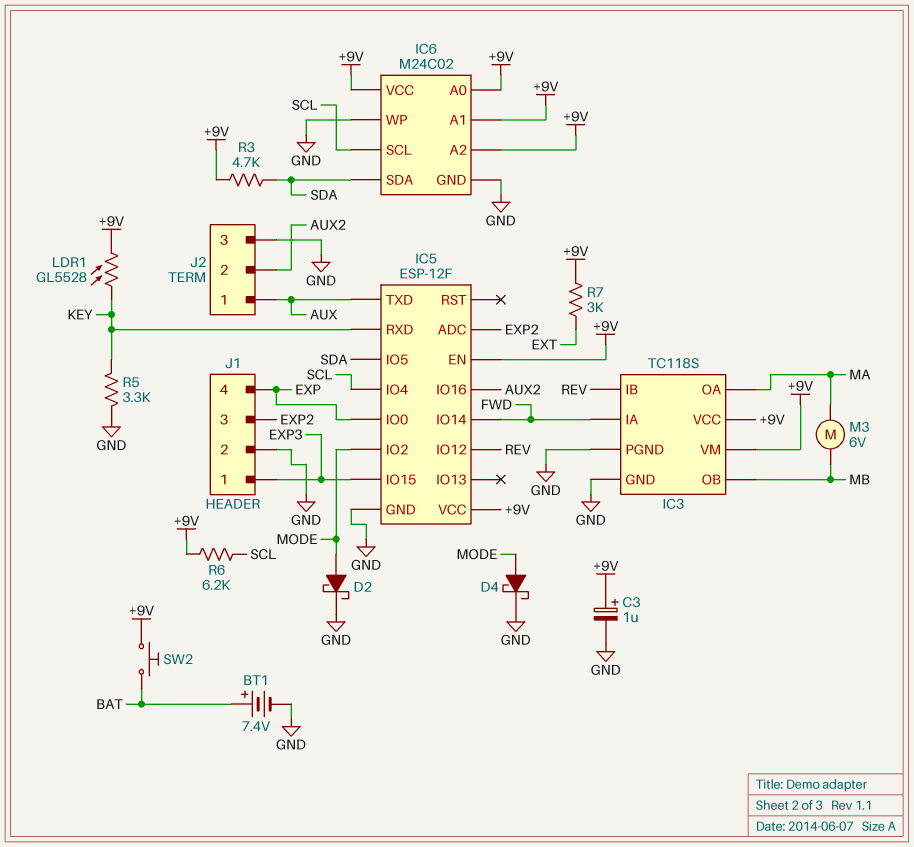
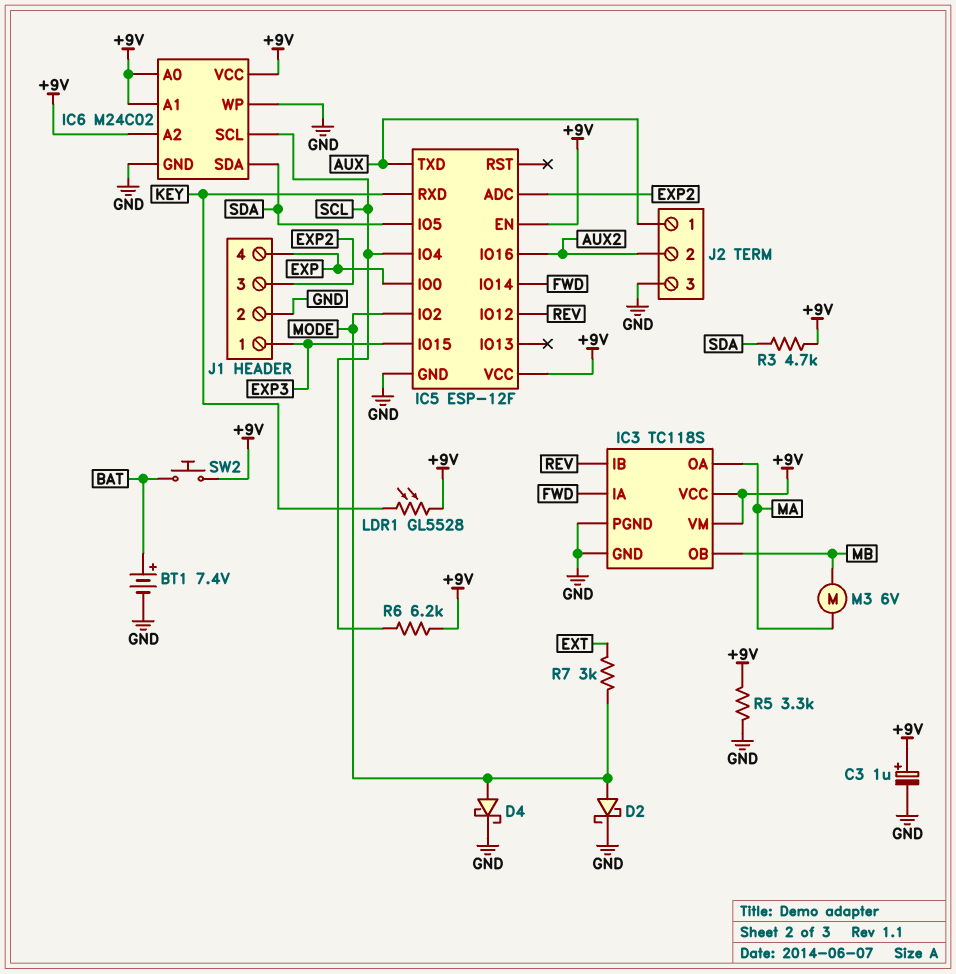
R5: 3.3k (GND, KEY) -> 3.3k (+9V, GND)
R7: 3k (+9V, EXT) -> 3k (EXT, MODE)

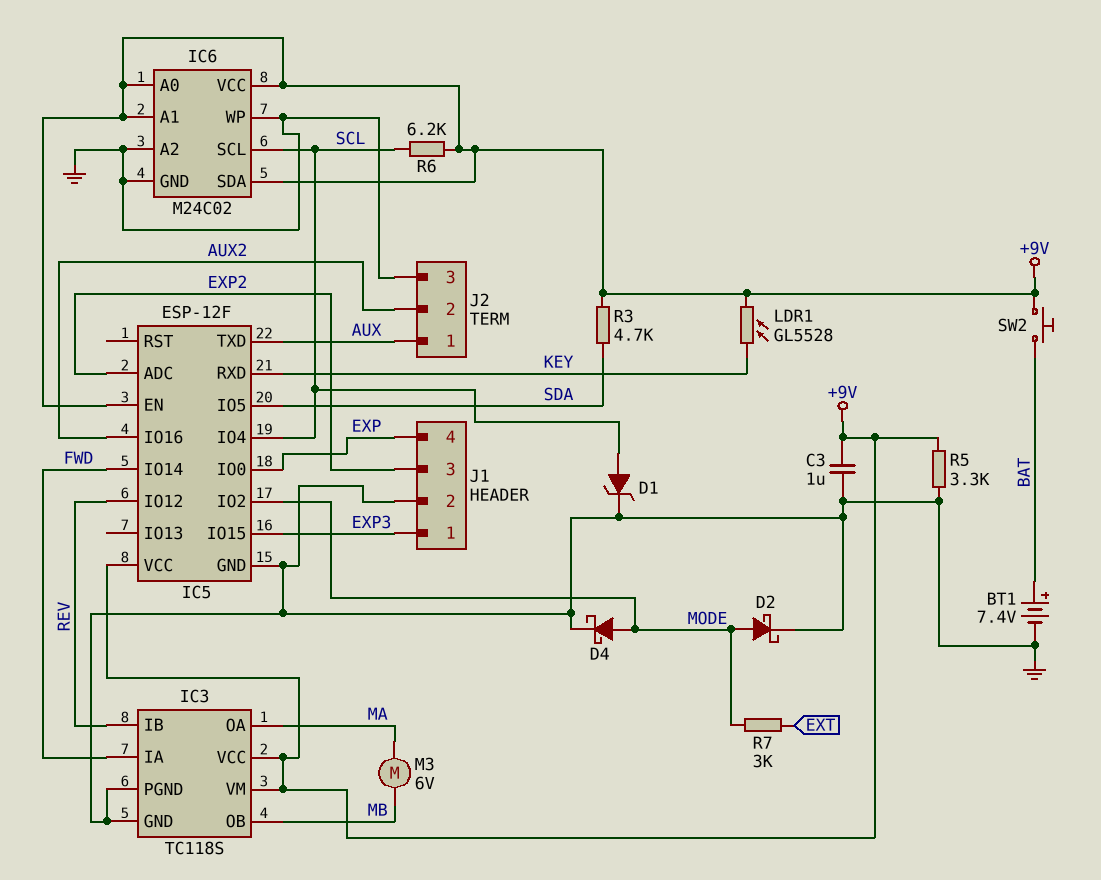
C3: 1uF (plus +9V, minus GND) -> 1uF (+9V, GND)
D1: none -> zener (A SCL, K GND)
IC6 pin A2: +9V -> GND
IC6 pin SDA: SDA -> +9V

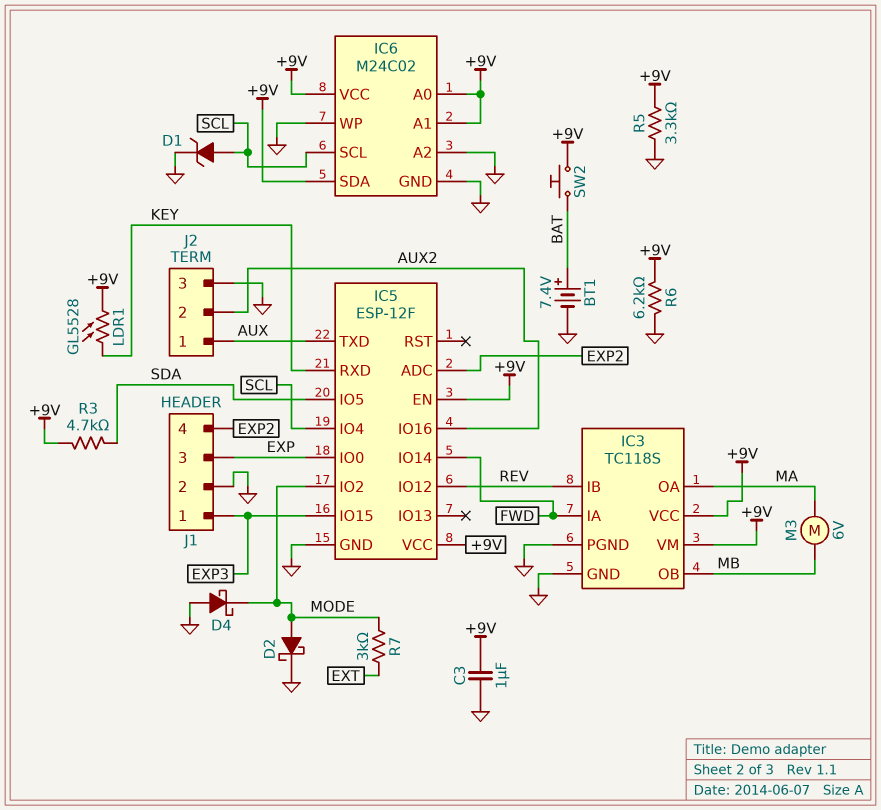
D4: schottky (A MODE, K GND) -> schottky (A GND, K MODE)
J1 pin 3: EXP2 -> EXP
J1 pin 4: EXP -> EXP2
R6: 6.2k (+9V, SCL) -> 6.2k (+9V, GND)

